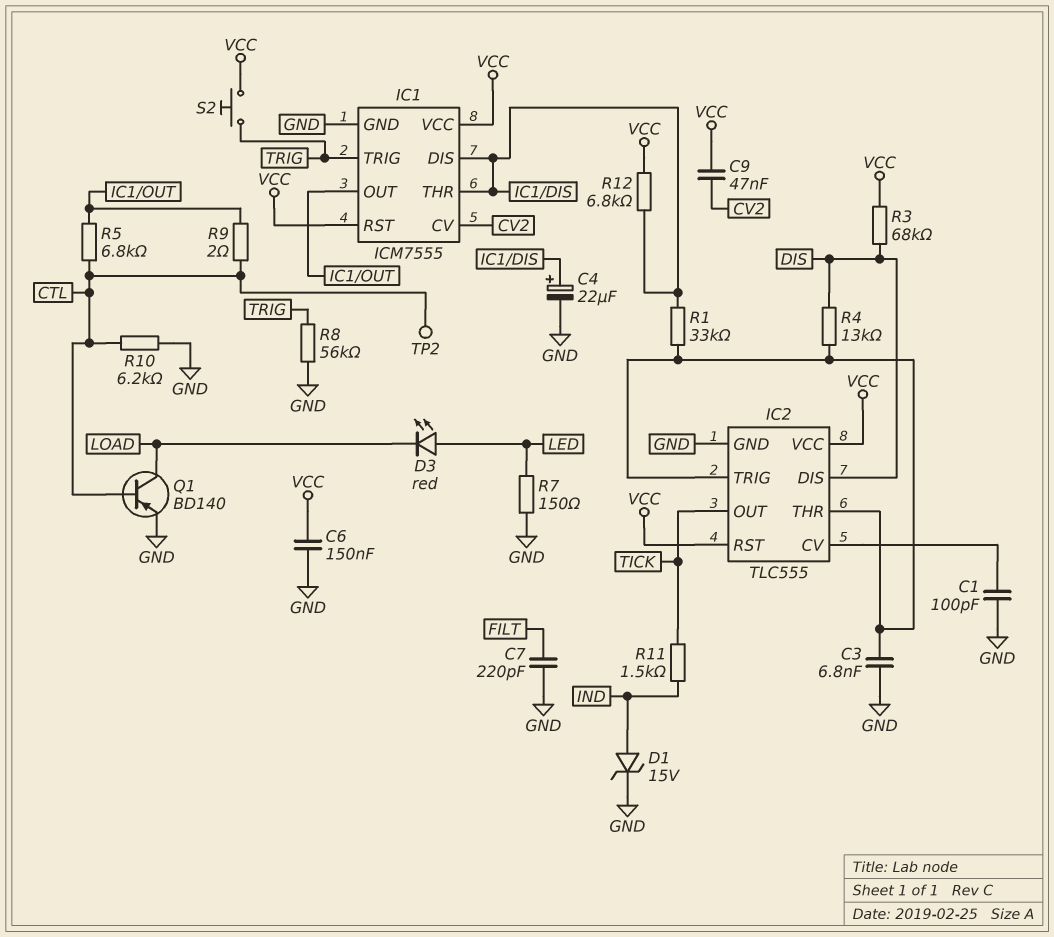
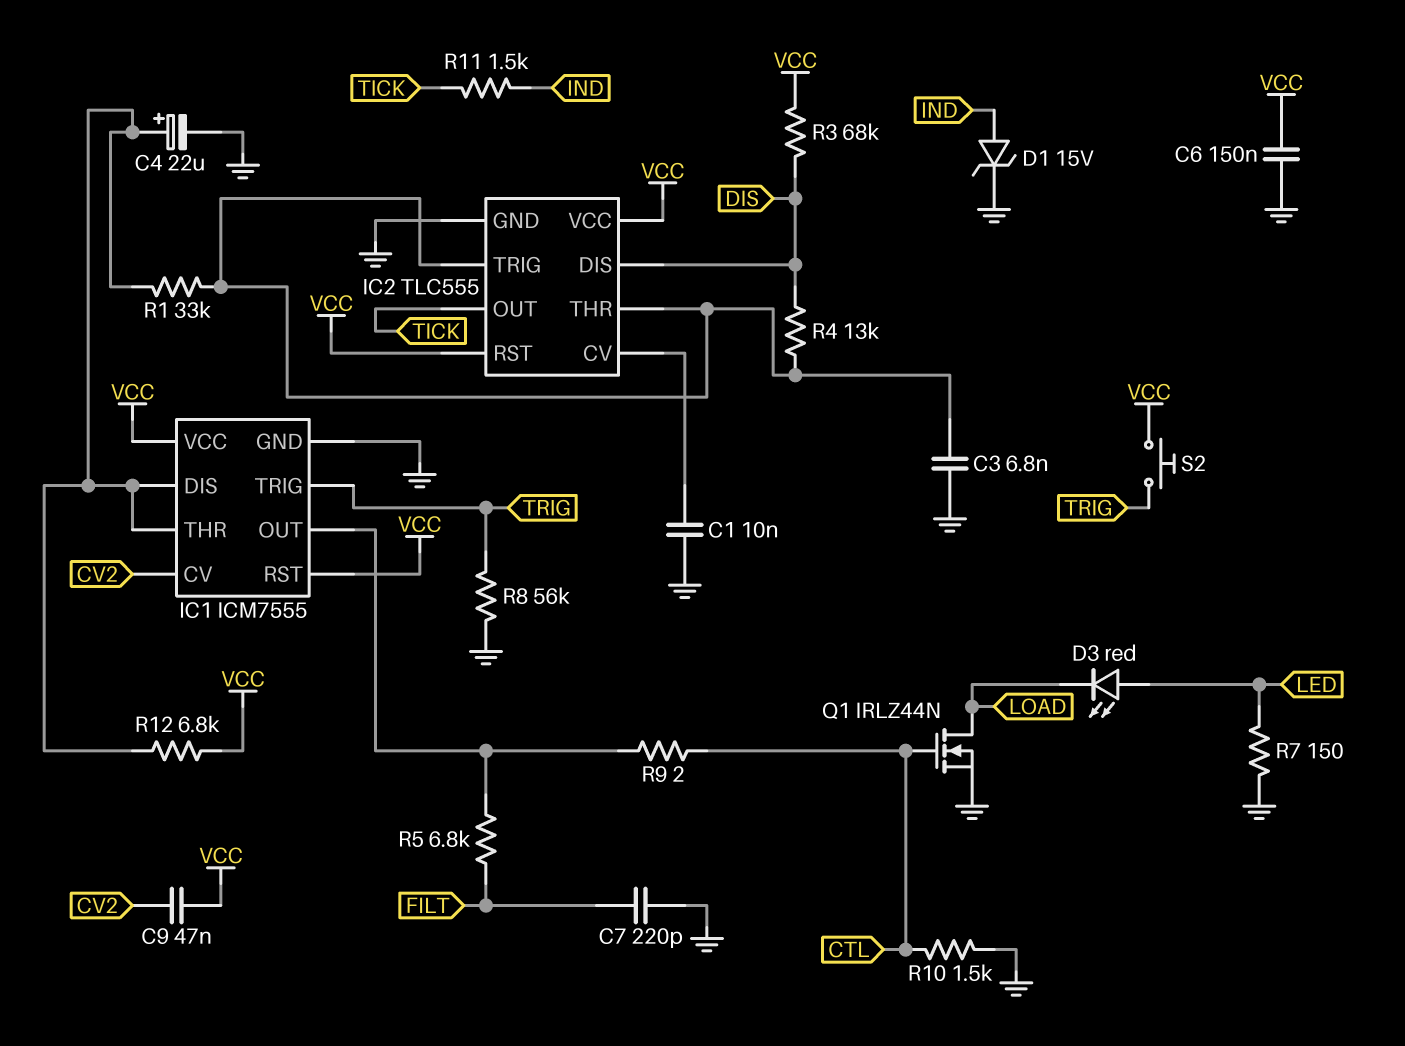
C1: 100pF (GND, IC2/CV) -> 10nF (GND, IC2/CV)
Q1: PNP BD140 (B CTL, C LOAD, E GND) -> NMOS IRLZ44N (G CTL, D LOAD, S GND)
R5: 6.8k (CTL, IC1/OUT) -> 6.8k (FILT, IC1/OUT)
R10: 6.2k (CTL, GND) -> 1.5k (CTL, GND)
TP2: test point (CTL) -> none

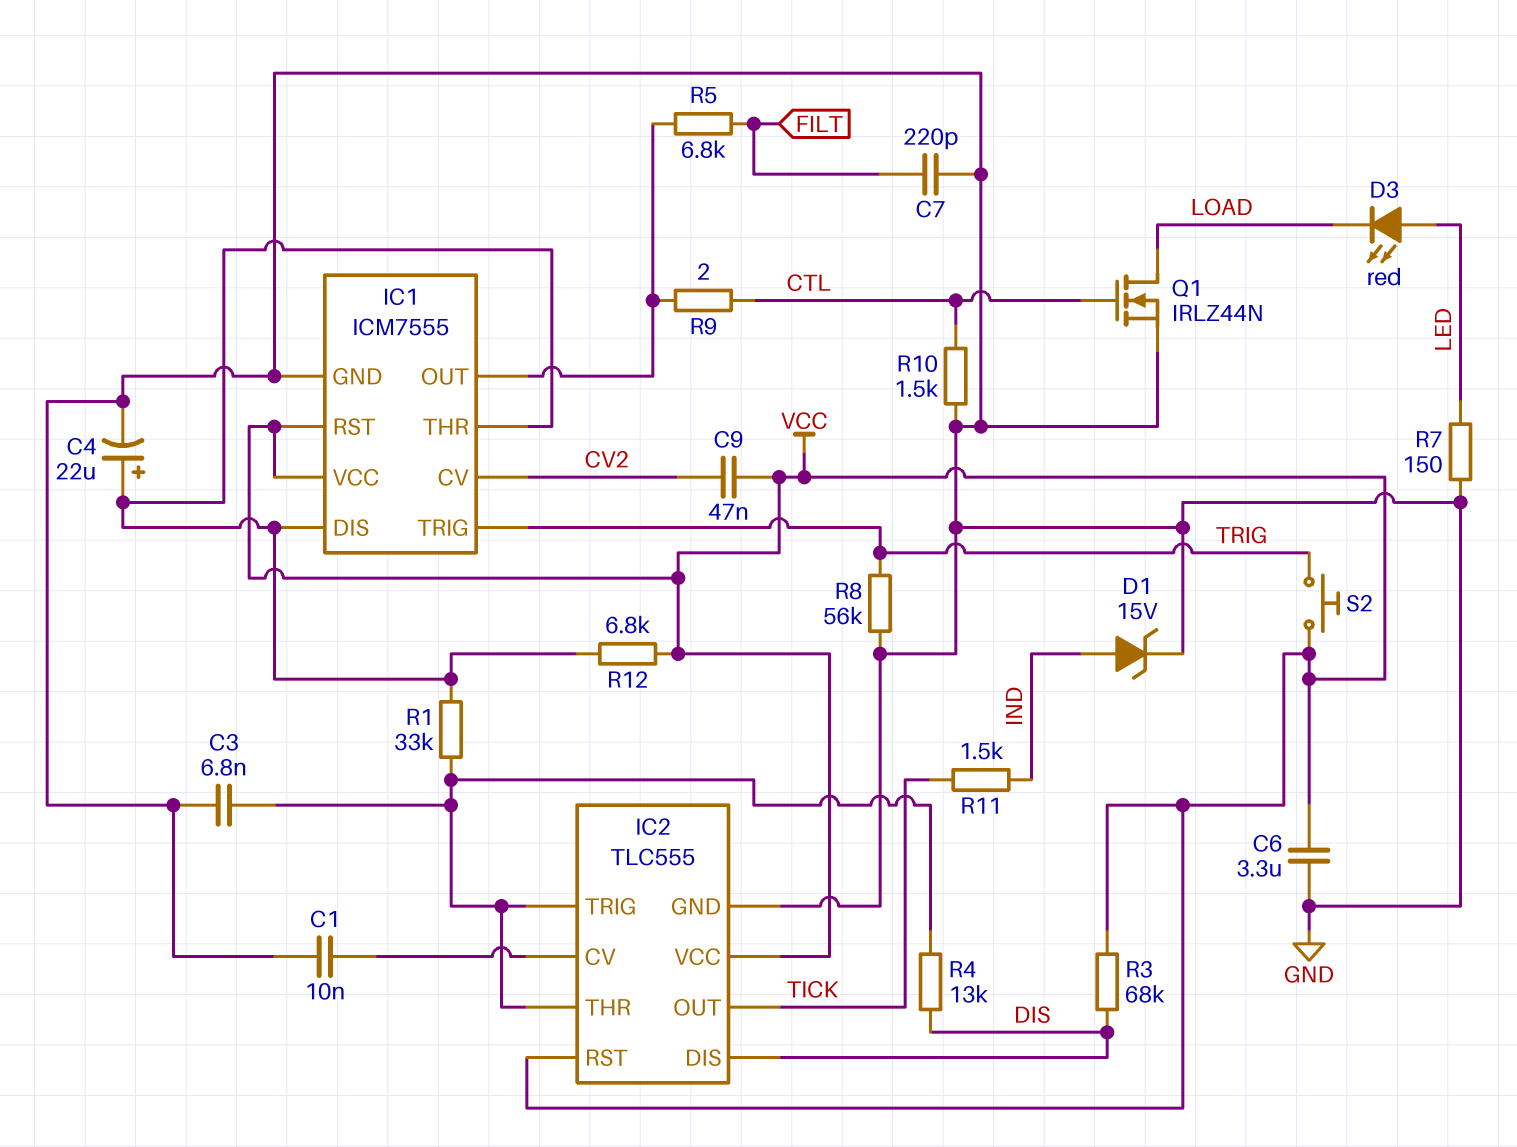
C6: 150nF (GND, VCC) -> 3.3uF (GND, VCC)

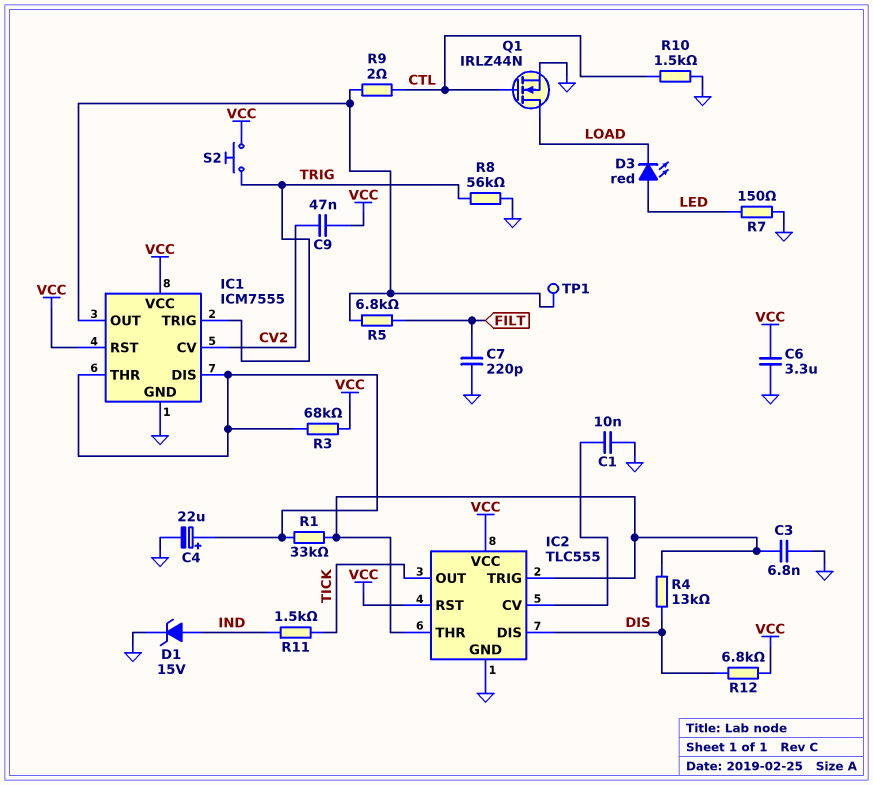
R3: 68k (DIS, VCC) -> 68k (IC1/DIS, VCC)
R12: 6.8k (IC1/DIS, VCC) -> 6.8k (DIS, VCC)
TP1: none -> test point (IC1/OUT)

